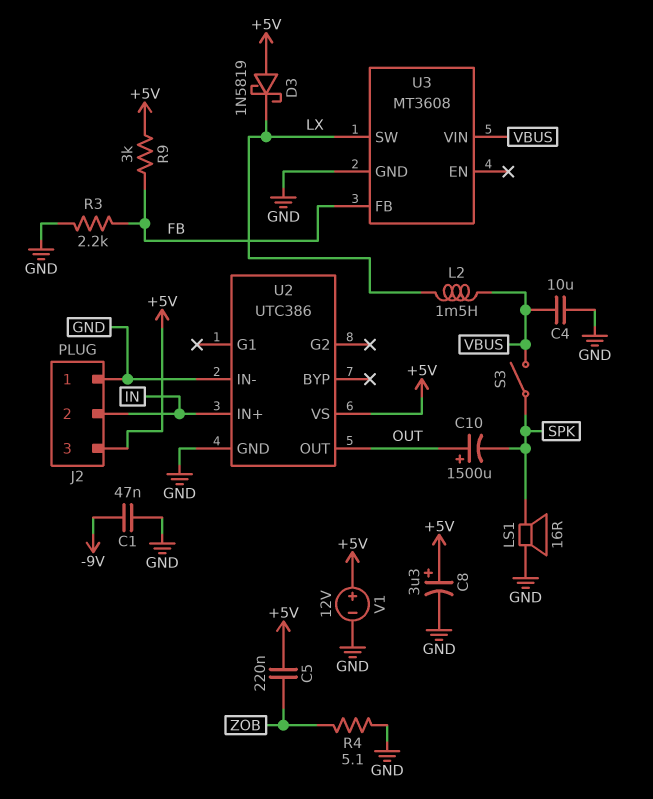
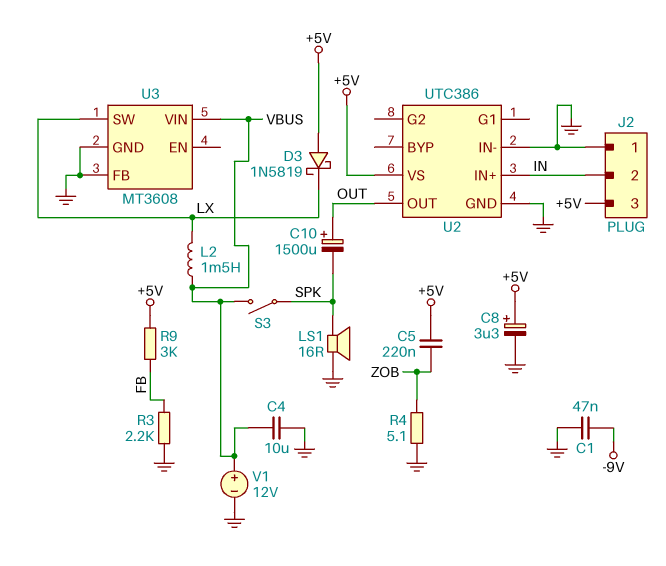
U3 pin FB: FB -> GND
V1: 12V (plus +5V, minus GND) -> 12V (plus VBUS, minus GND)

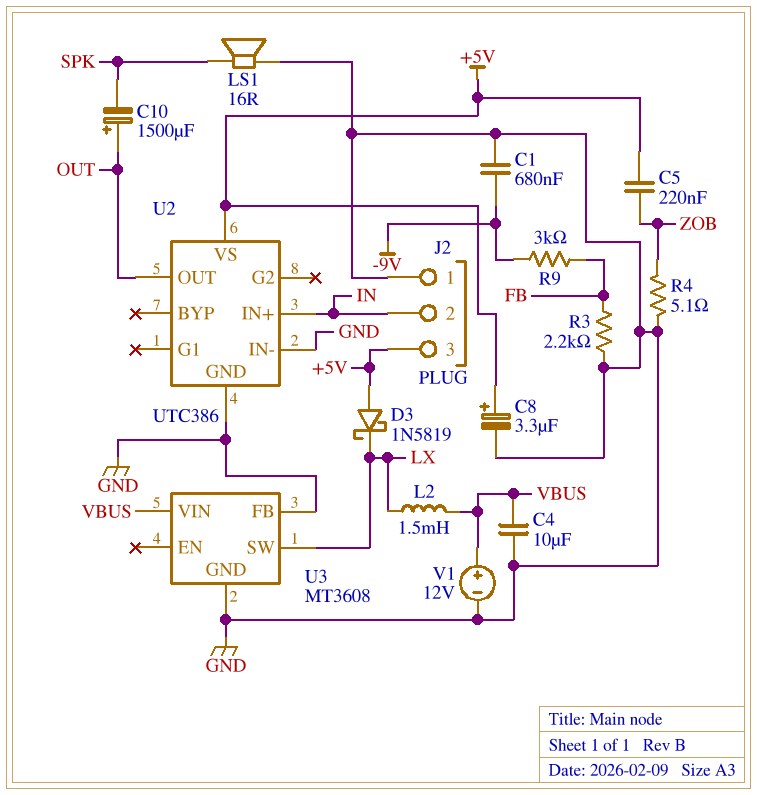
C1: 47nF (-9V, GND) -> 680nF (-9V, GND)
R9: 3k (+5V, FB) -> 3k (-9V, FB)
S3: switch (SPK, VBUS) -> none

